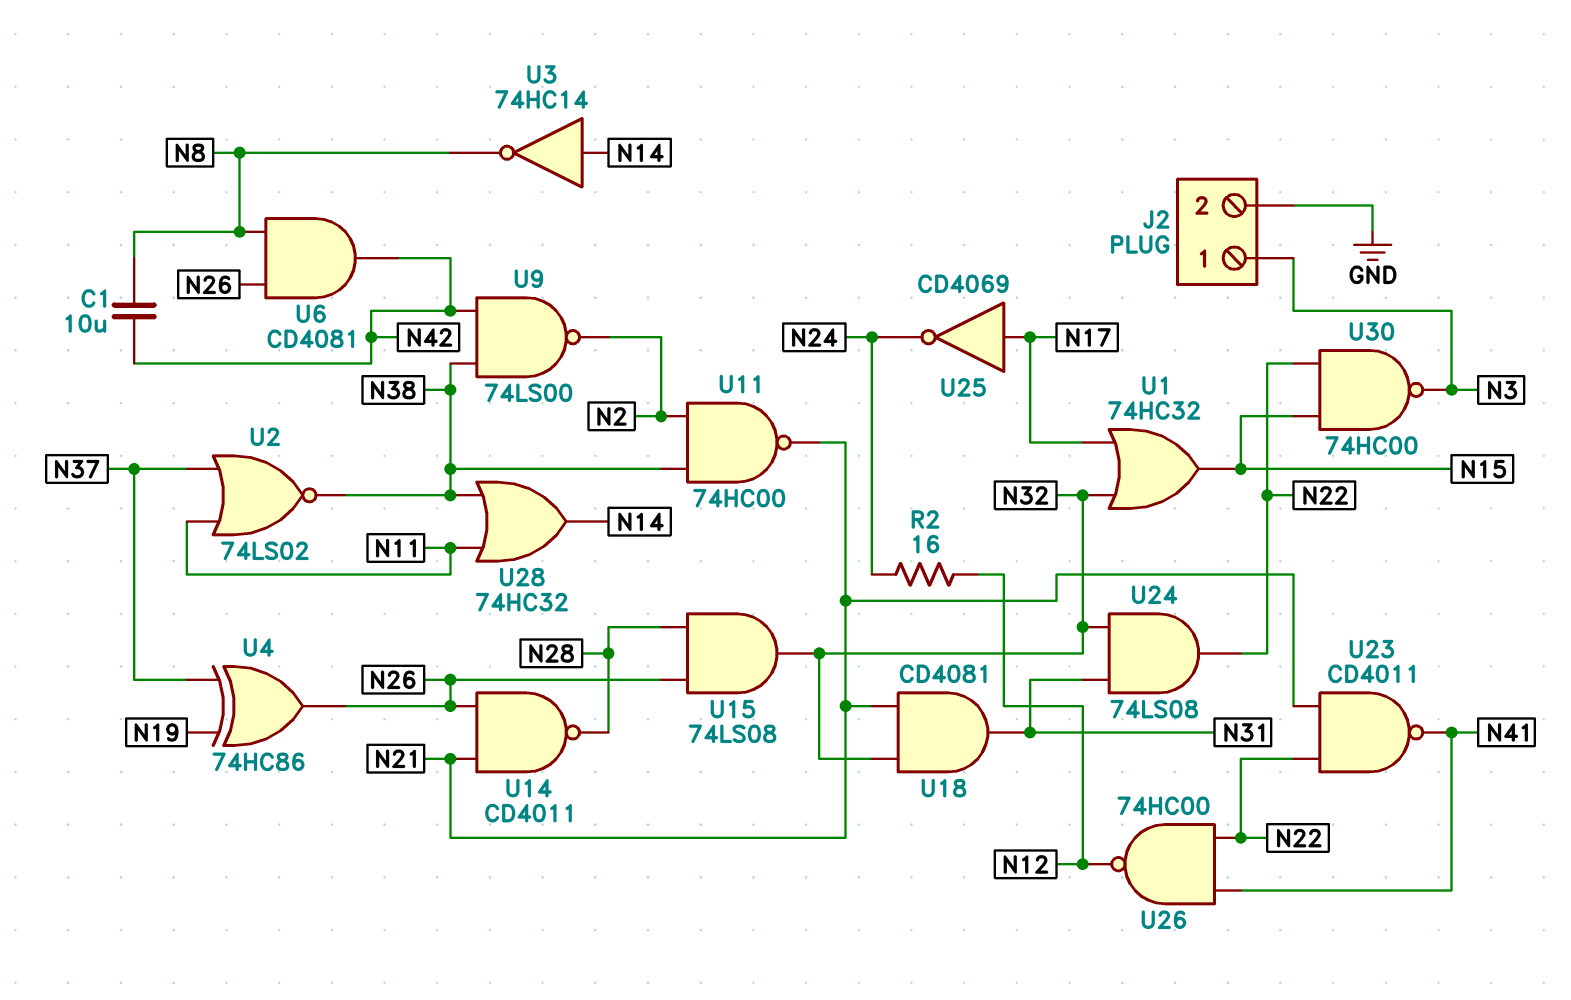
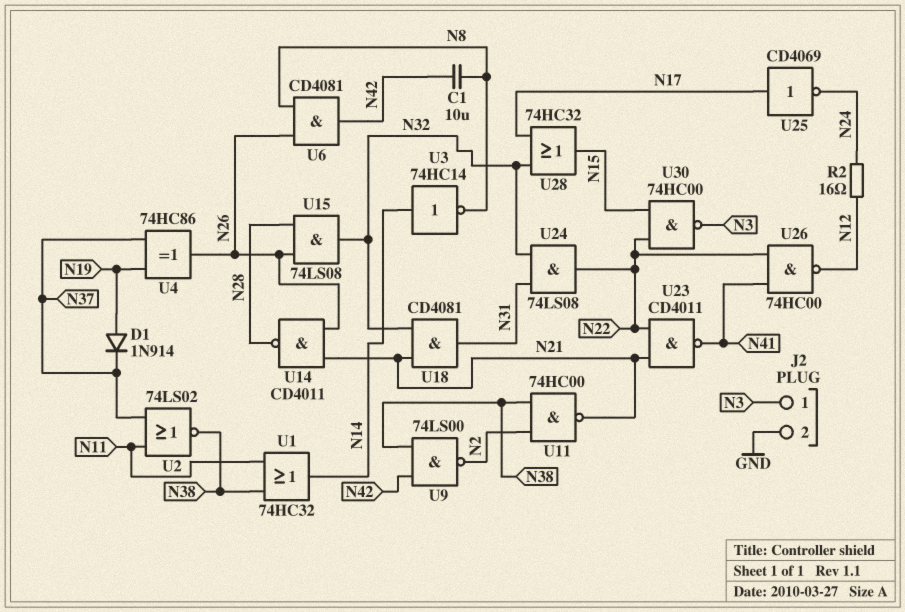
D1: none -> diode 1N914 (A N19, K N37)
U1: OR 74HC32 (in N17, in N32, out N15) -> OR 74HC32 (in N11, in N38, out N14)
U28: OR 74HC32 (in N11, in N38, out N14) -> OR 74HC32 (in N17, in N32, out N15)

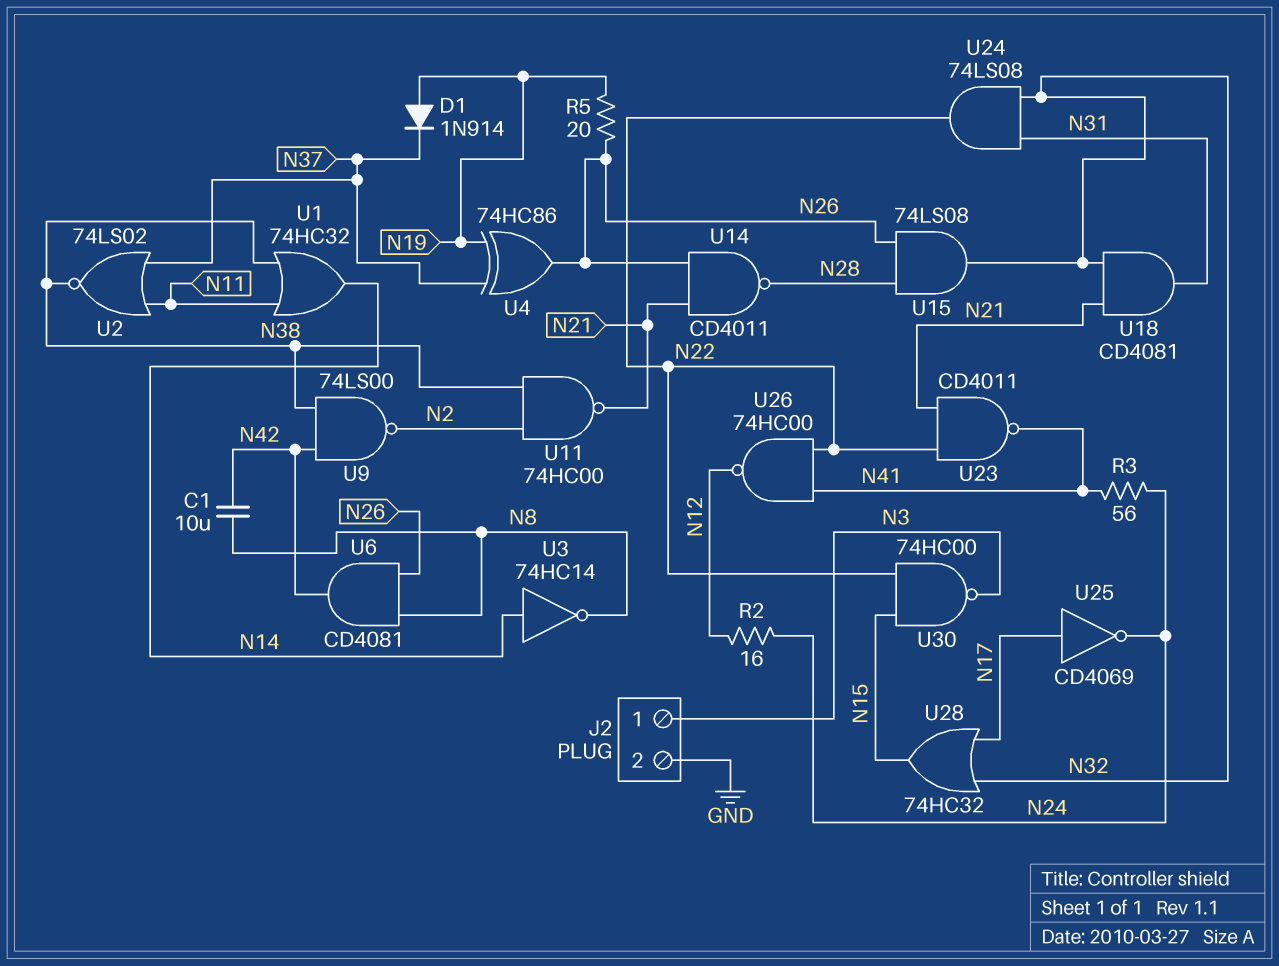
R3: none -> 56 (N24, N41)
R5: none -> 20 (N19, N26)

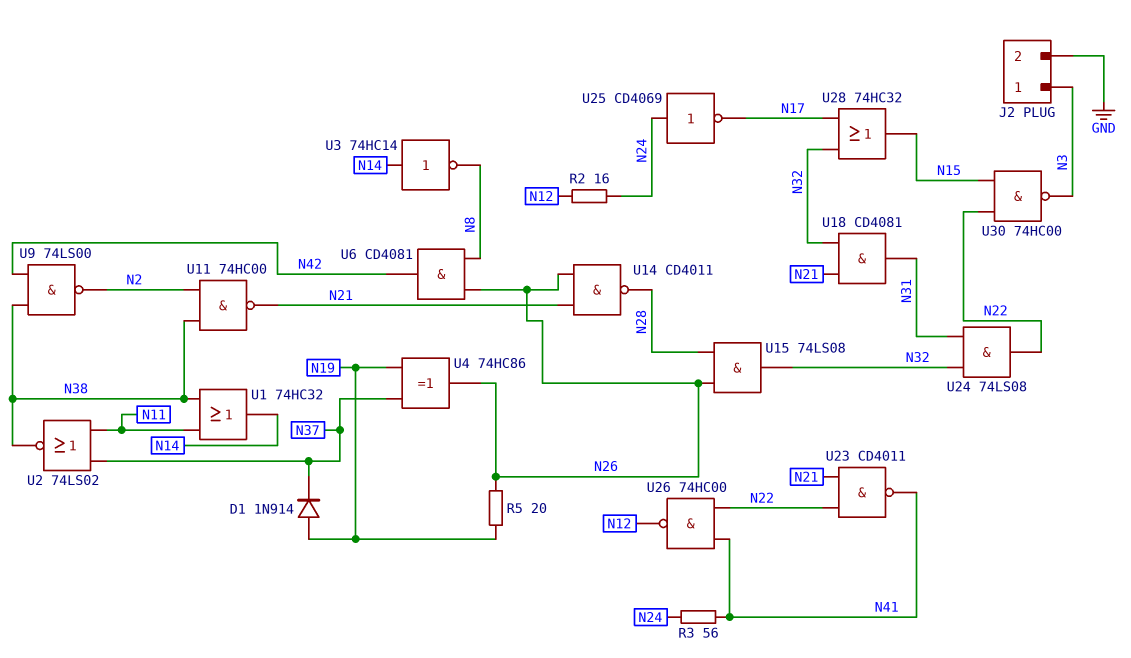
C1: 10uF (N8, N42) -> none
U25: NOT CD4069 (in N17, out N24) -> NOT CD4069 (in N24, out N17)

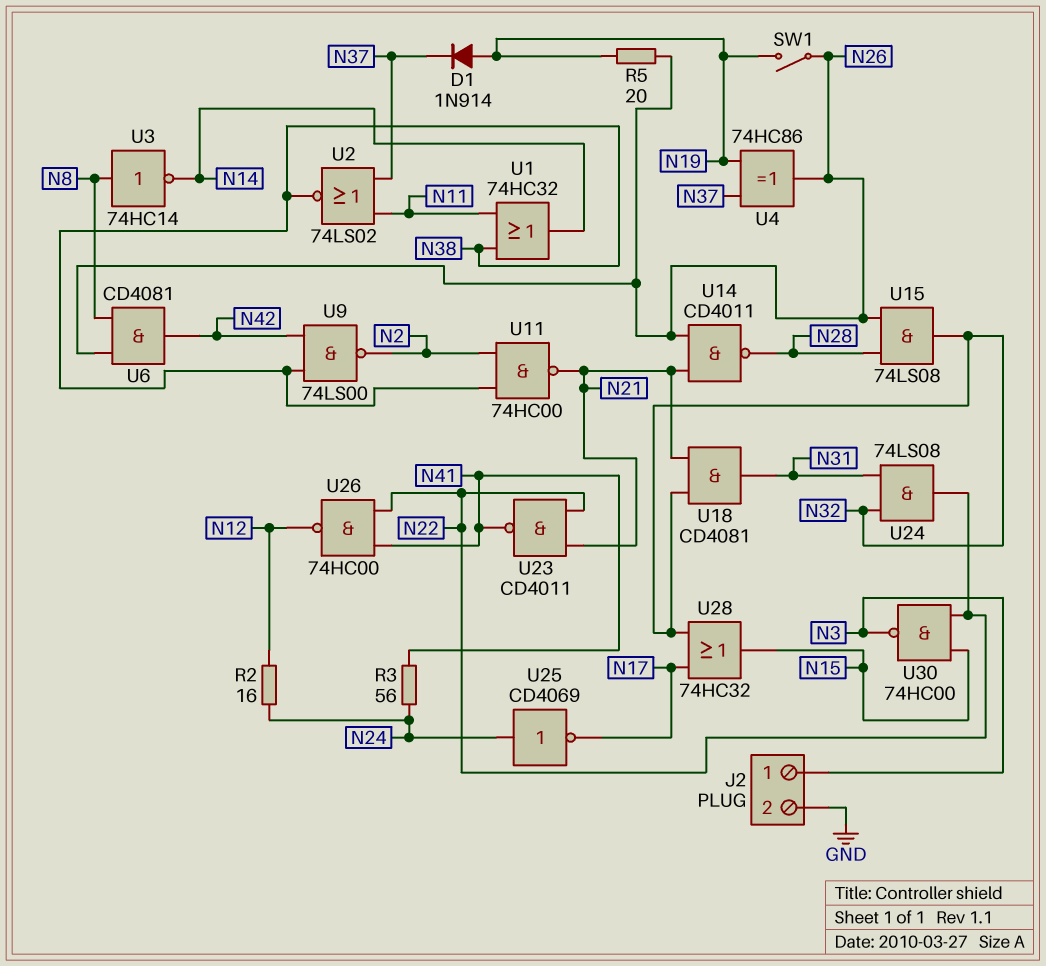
SW1: none -> switch (N19, N26)
U3: NOT 74HC14 (in N14, out N8) -> NOT 74HC14 (in N8, out N14)

